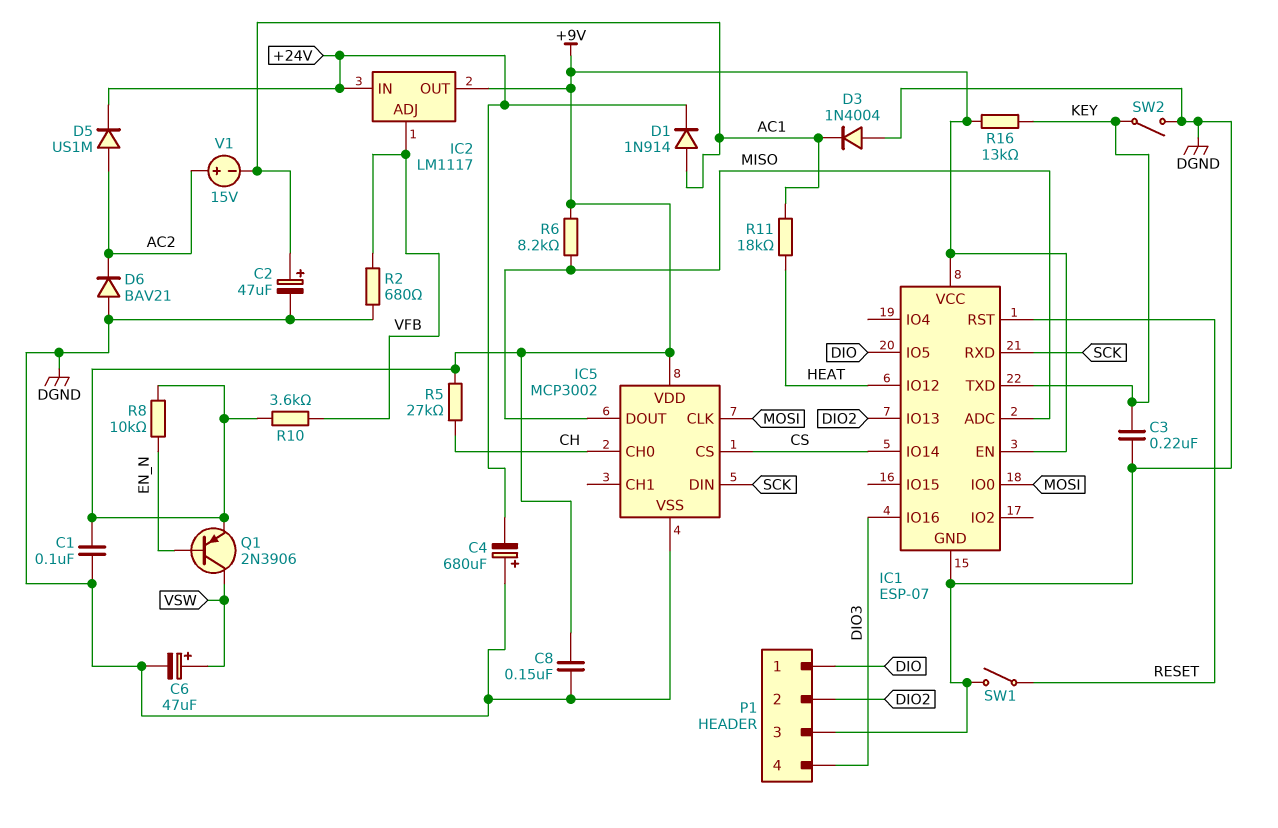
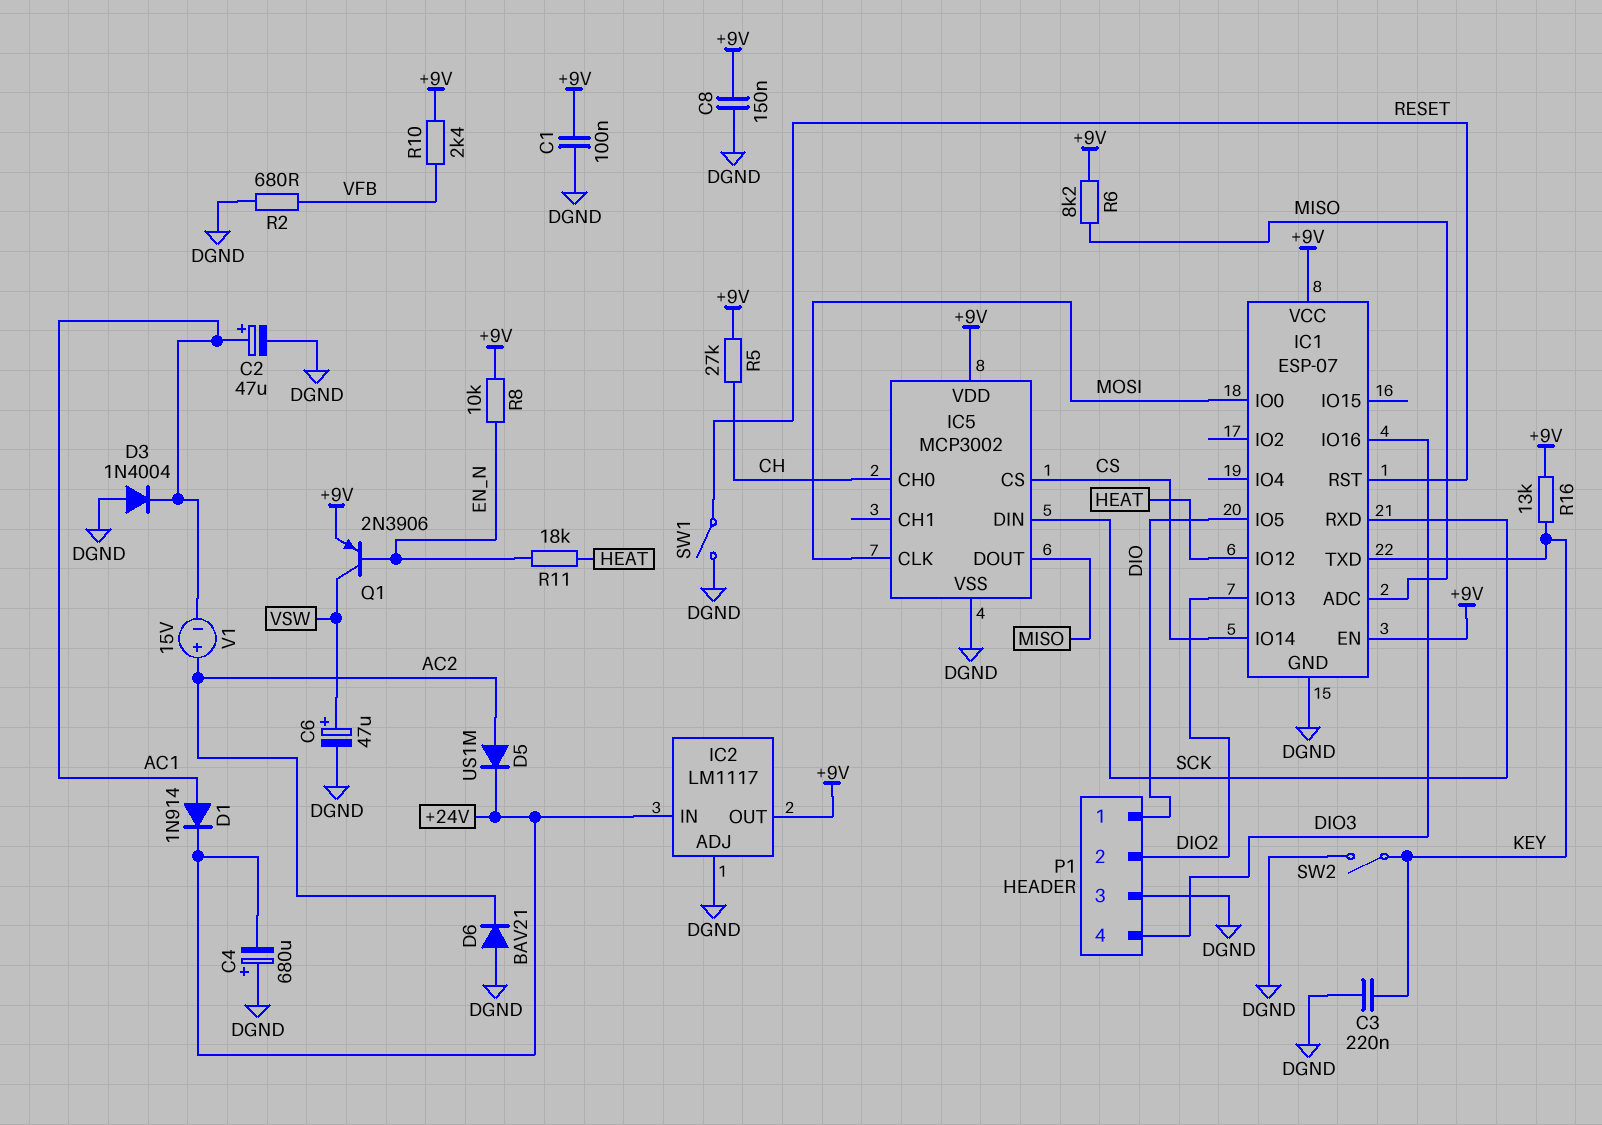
IC2 pin ADJ: VFB -> DGND
R10: 3.6k (+9V, VFB) -> 2.4k (+9V, VFB)
R11: 18k (AC1, HEAT) -> 18k (EN_N, HEAT)

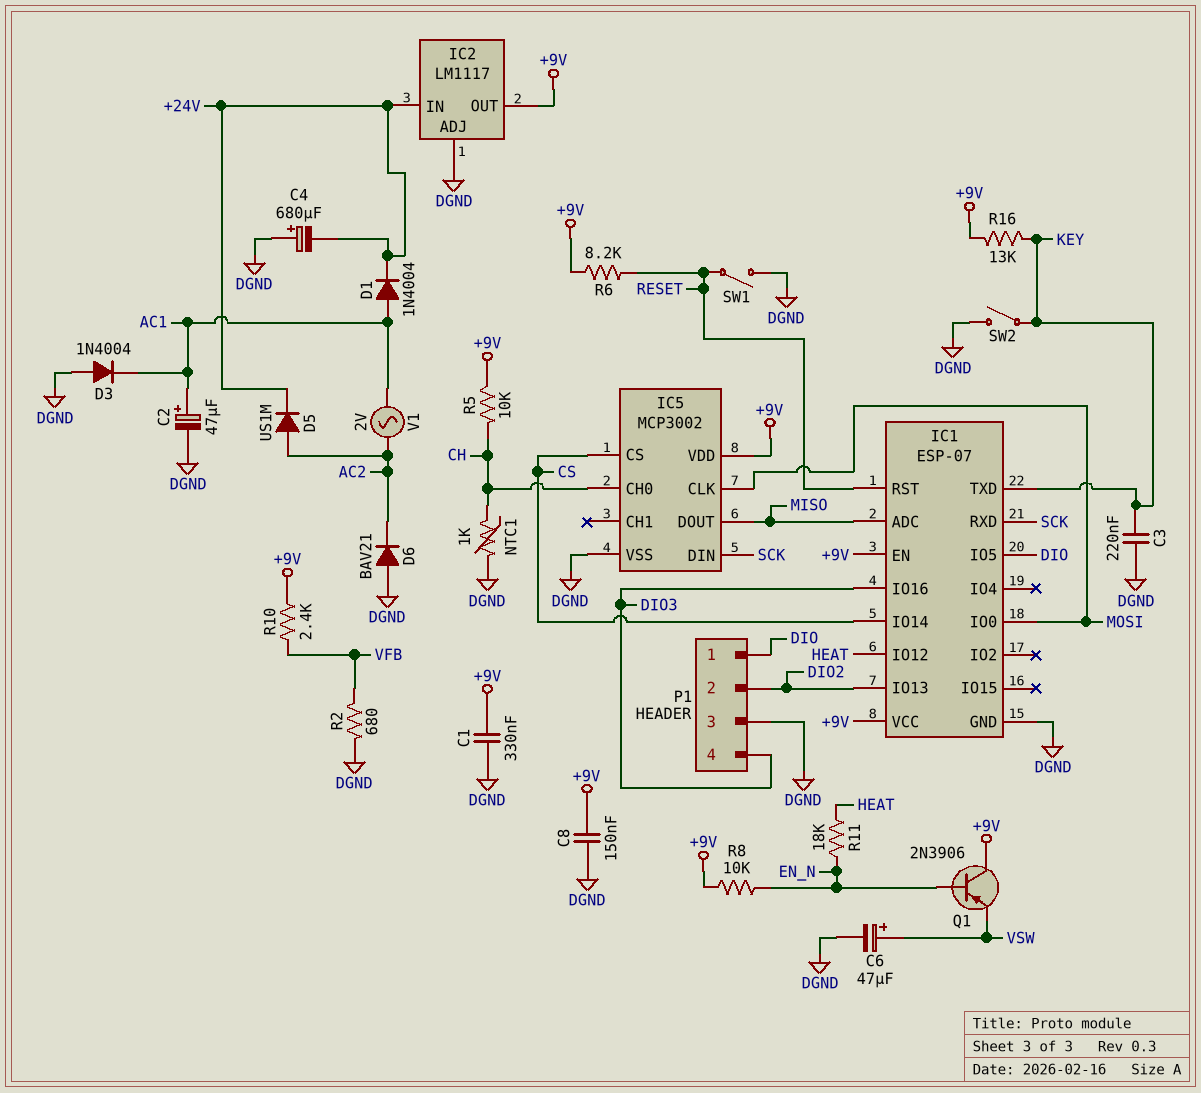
C1: 100nF (+9V, DGND) -> 330nF (+9V, DGND)
D1: diode 1N914 (A AC1, K +24V) -> diode 1N4004 (A AC1, K +24V)
NTC1: none -> 1k (CH, DGND)
Q1: PNP 2N3906 (B EN_N, C VSW, E +9V) -> PNP 2N3906 (B EN_N, C +9V, E VSW)
R5: 27k (+9V, CH) -> 10k (+9V, CH)
R6: 8.2k (+9V, MISO) -> 8.2k (+9V, RESET)
V1: 15V (plus AC2, minus AC1) -> AC 2V (AC1, AC2)

